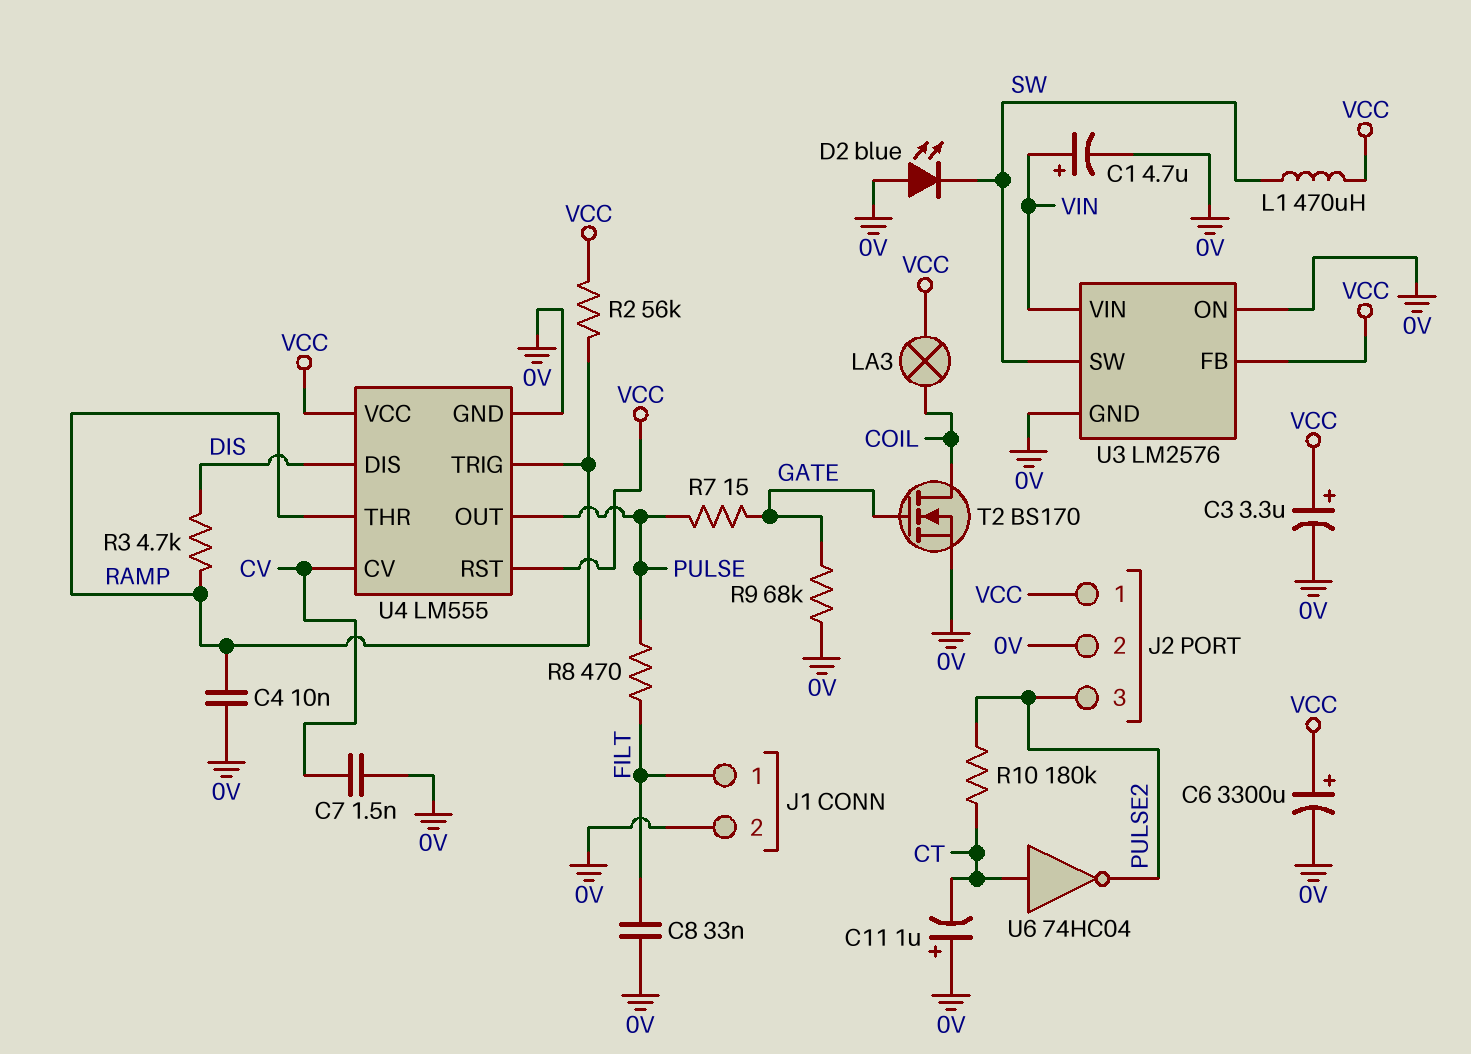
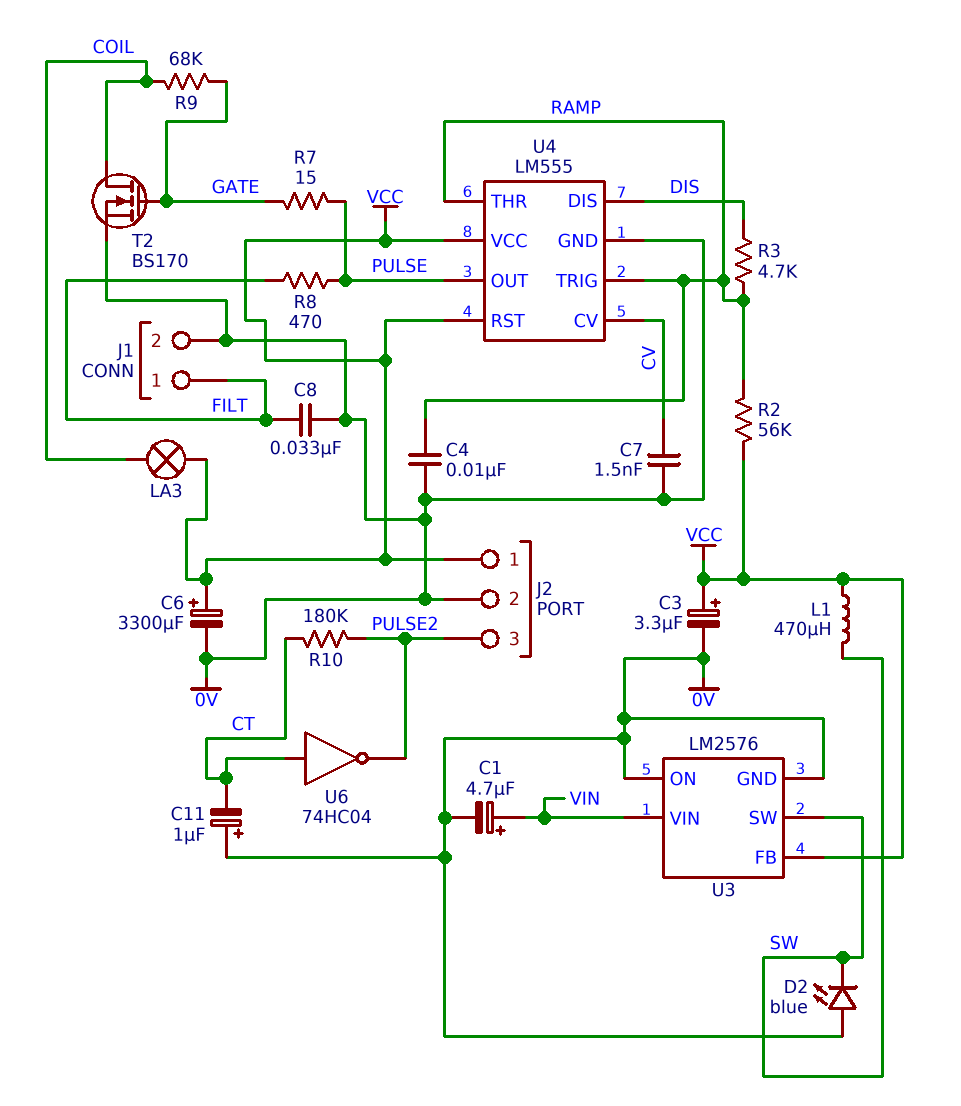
R9: 68k (0V, GATE) -> 68k (COIL, GATE)

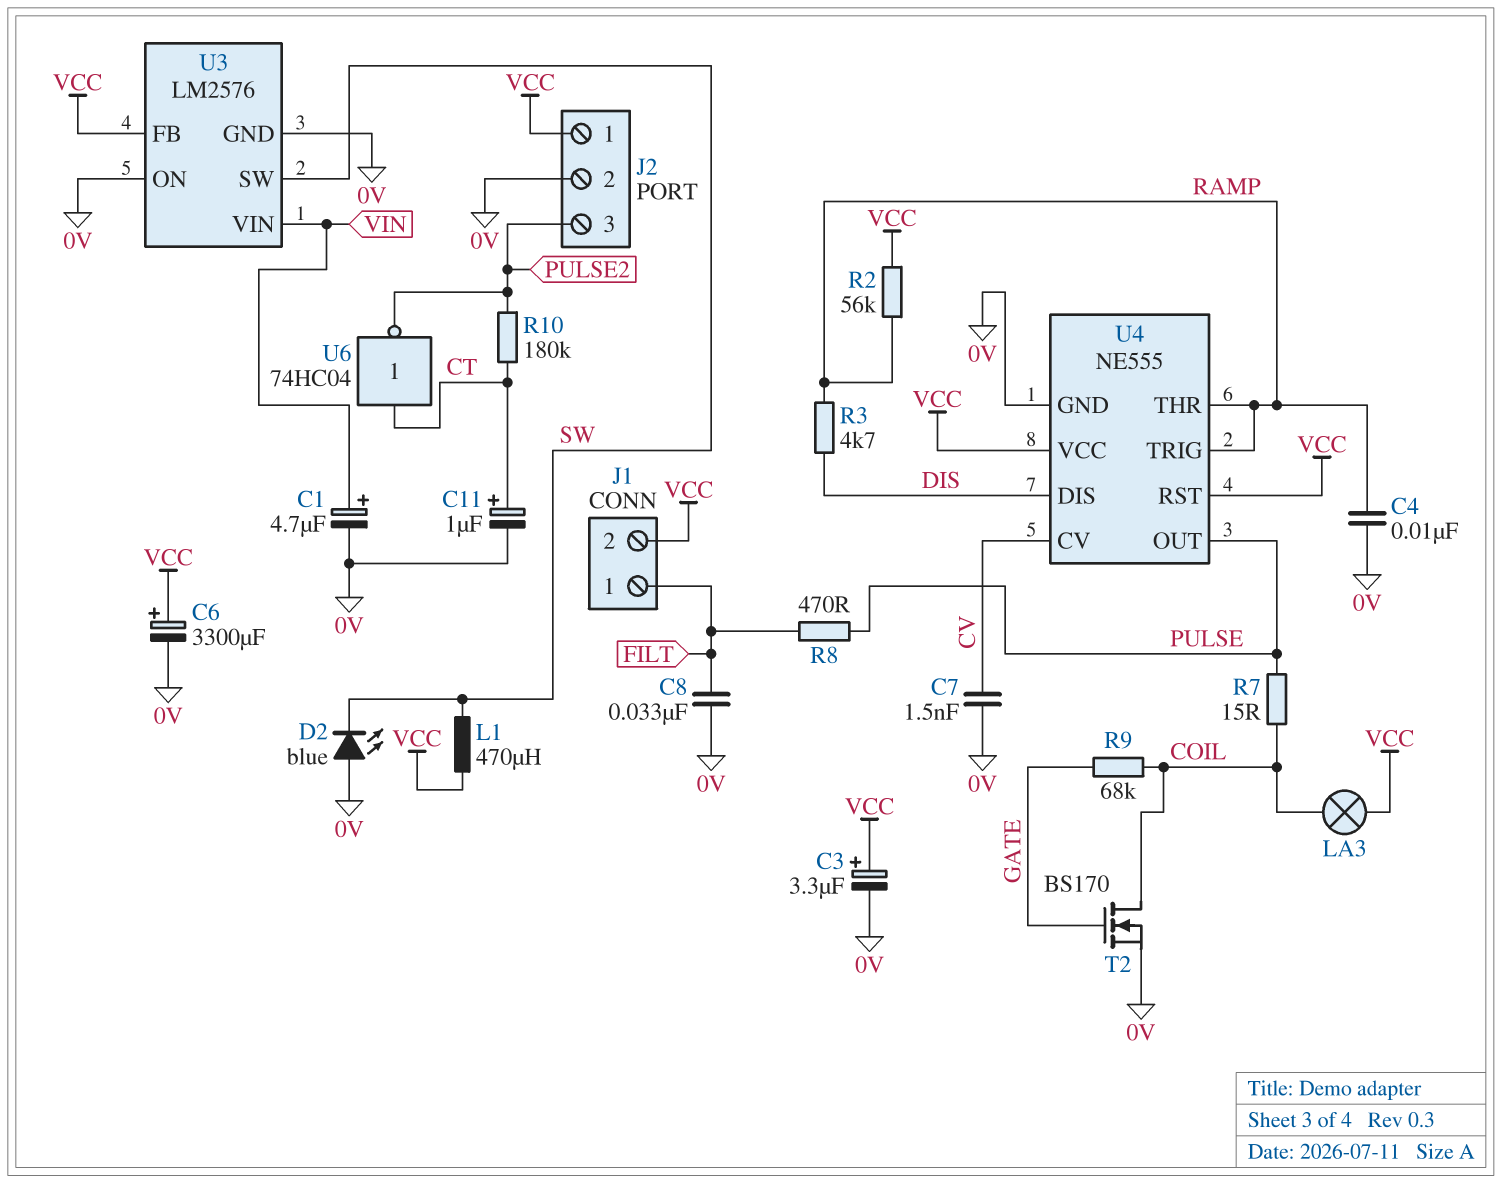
C11: 1uF (plus 0V, minus CT) -> 1uF (plus CT, minus 0V)
J1 pin 2: 0V -> VCC
R7: 15 (GATE, PULSE) -> 15 (COIL, PULSE)
U4: LM555 -> NE555

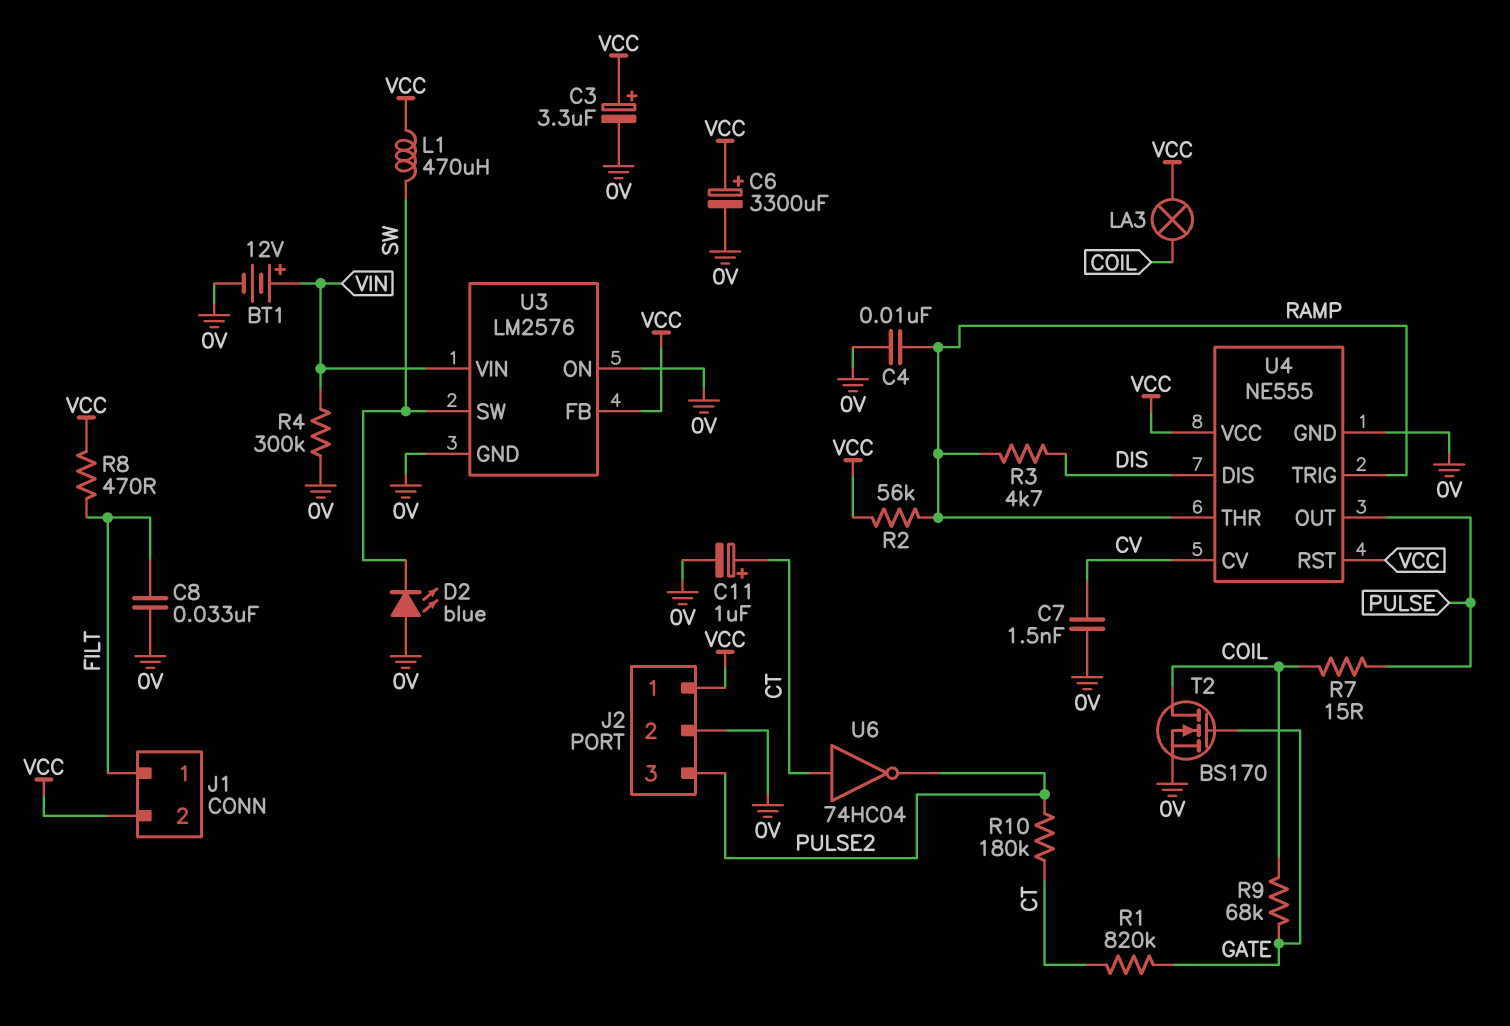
BT1: none -> 12V (plus VIN, minus 0V)
C1: 4.7uF (plus VIN, minus 0V) -> none
R1: none -> 820k (CT, GATE)
R4: none -> 300k (0V, VIN)
R8: 470 (FILT, PULSE) -> 470 (FILT, VCC)

